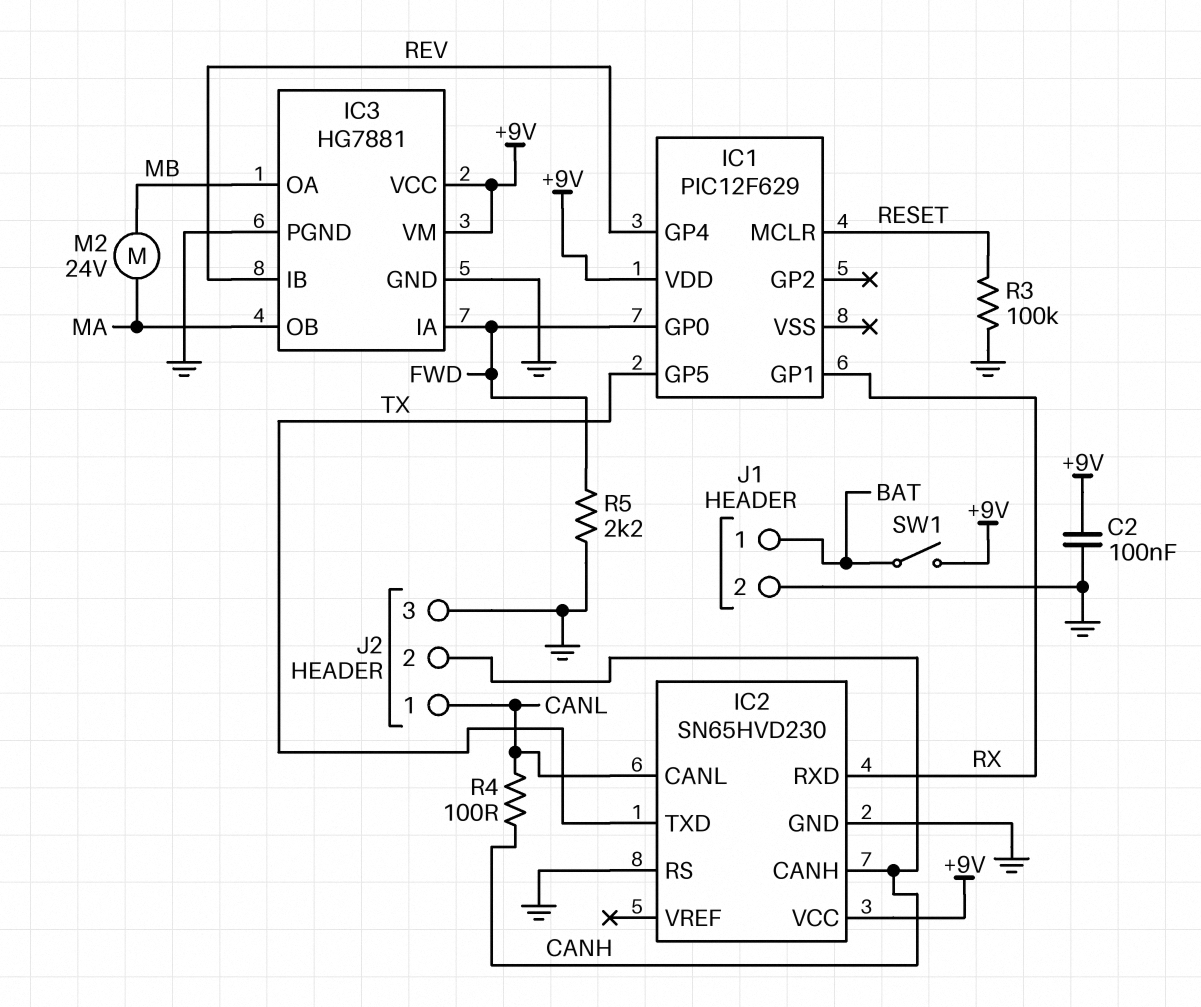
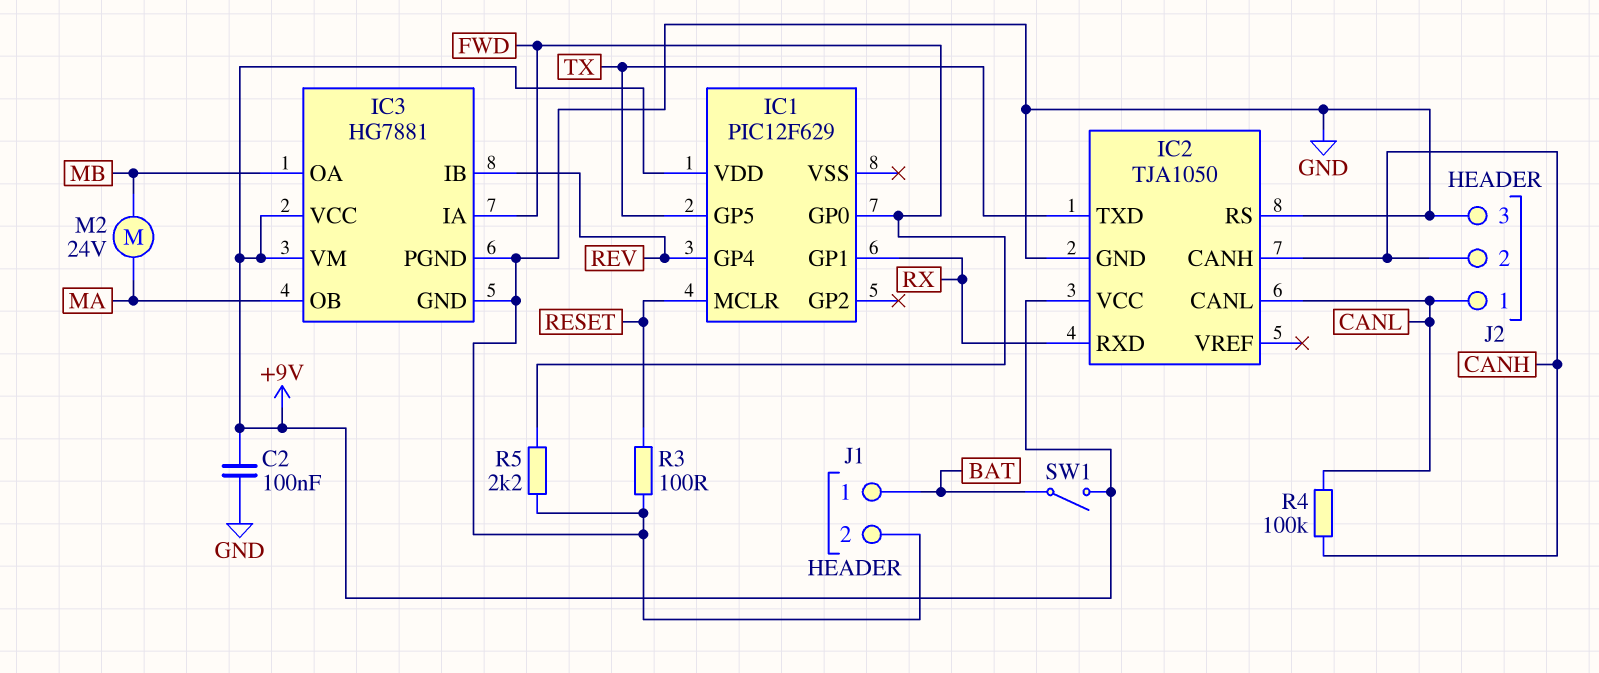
IC2: SN65HVD230 -> TJA1050
R3: 100k (GND, RESET) -> 100 (GND, RESET)
R4: 100 (CANH, CANL) -> 100k (CANH, CANL)

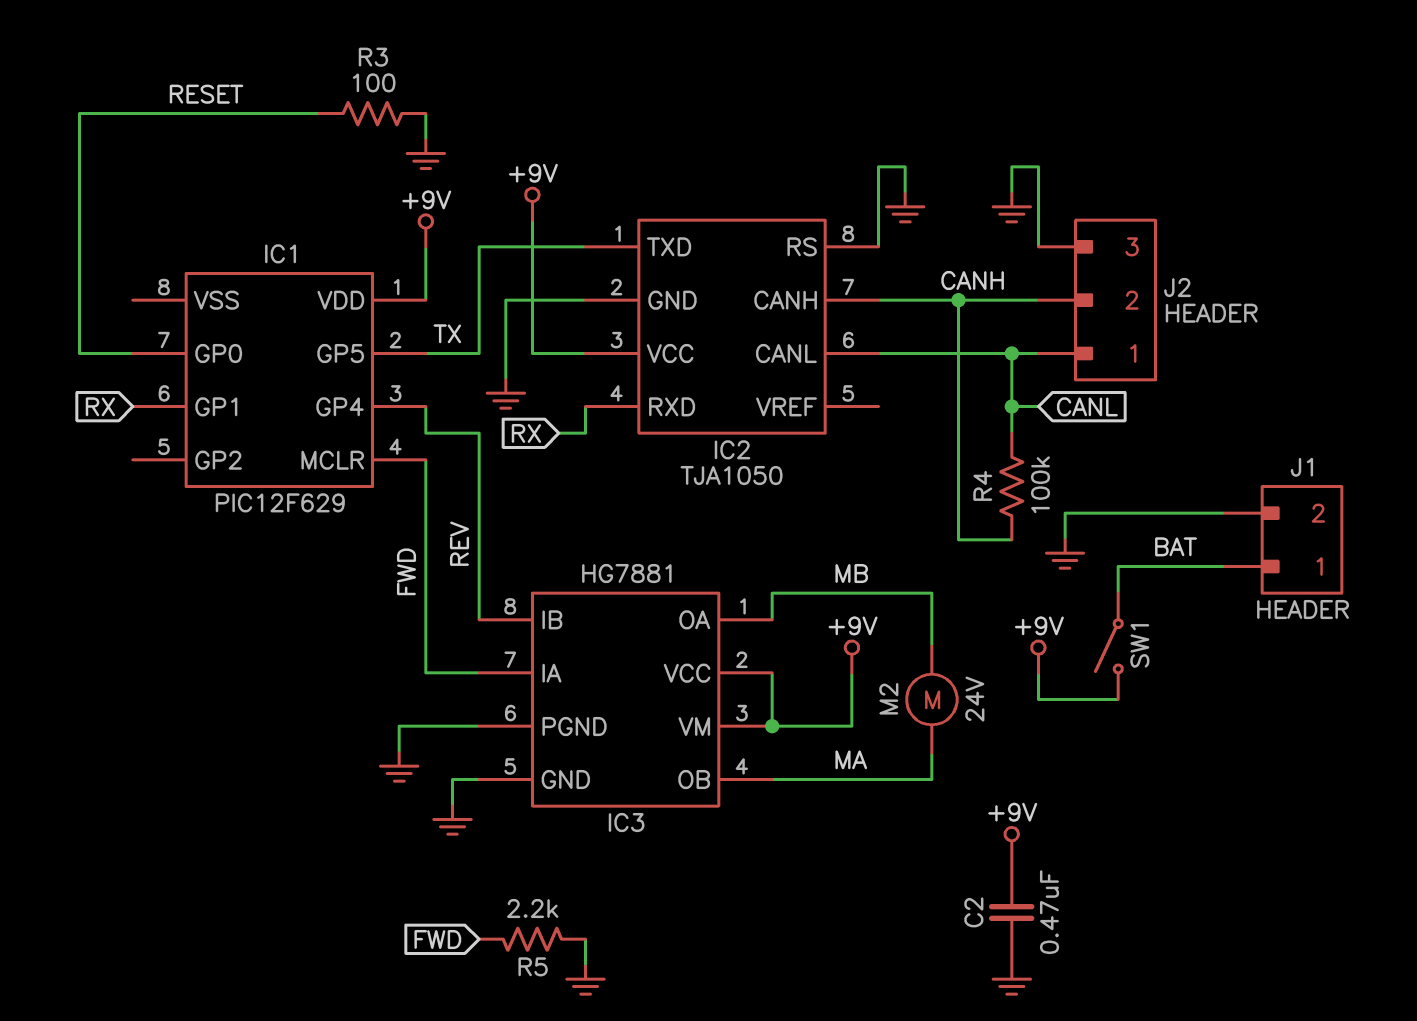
C2: 100nF (+9V, GND) -> 470nF (+9V, GND)
IC1 pin GP0: FWD -> RESET
IC1 pin MCLR: RESET -> FWD

